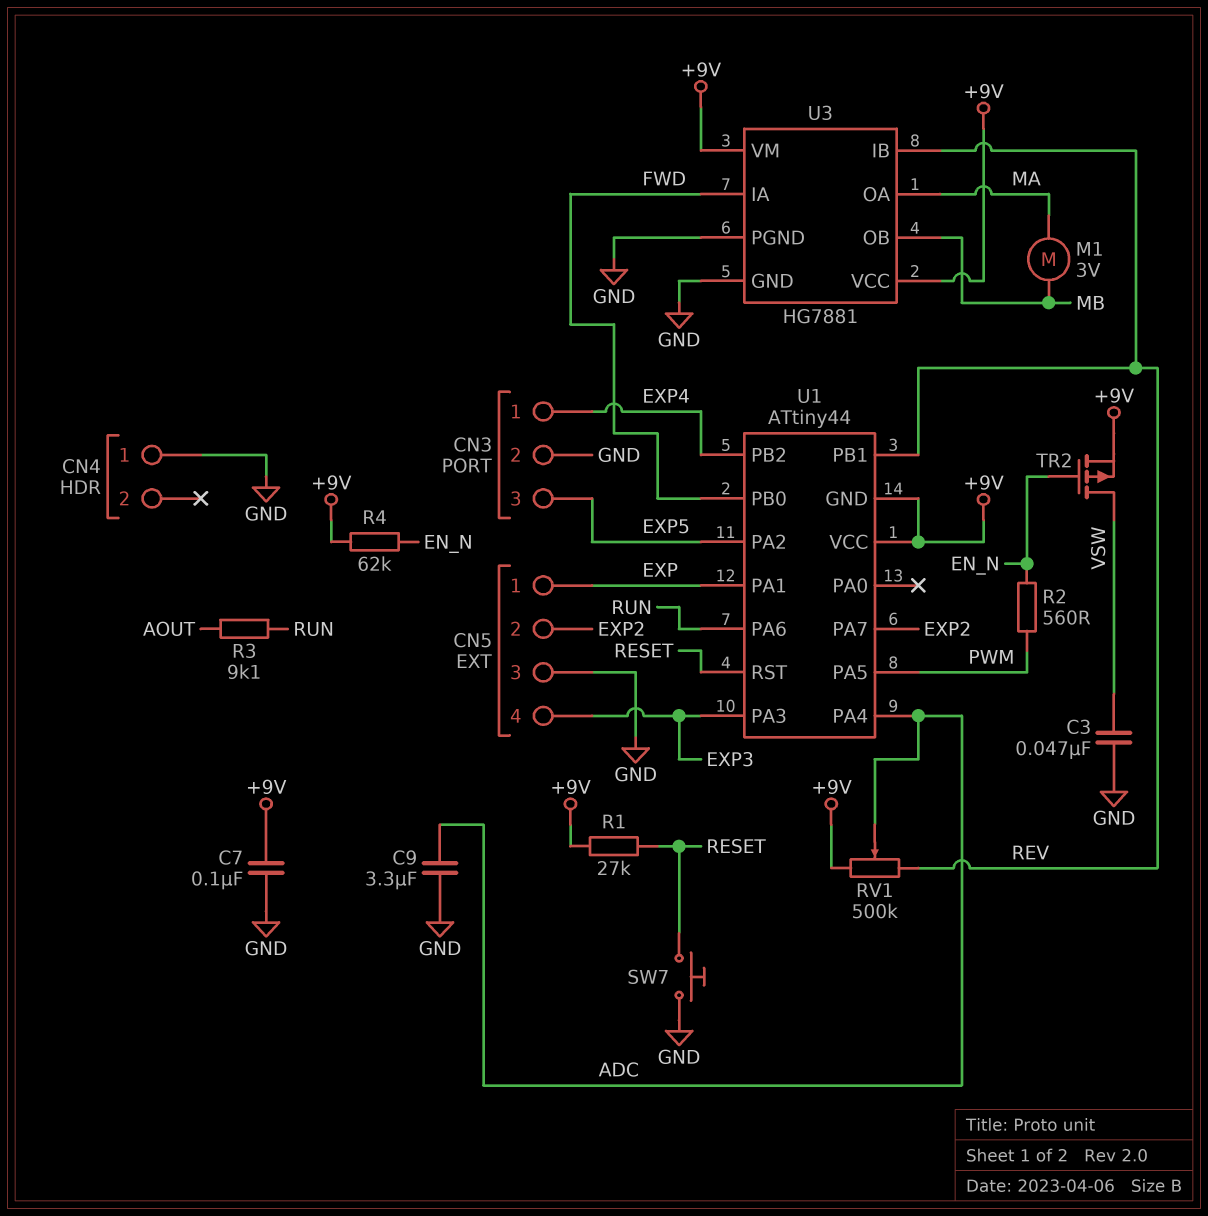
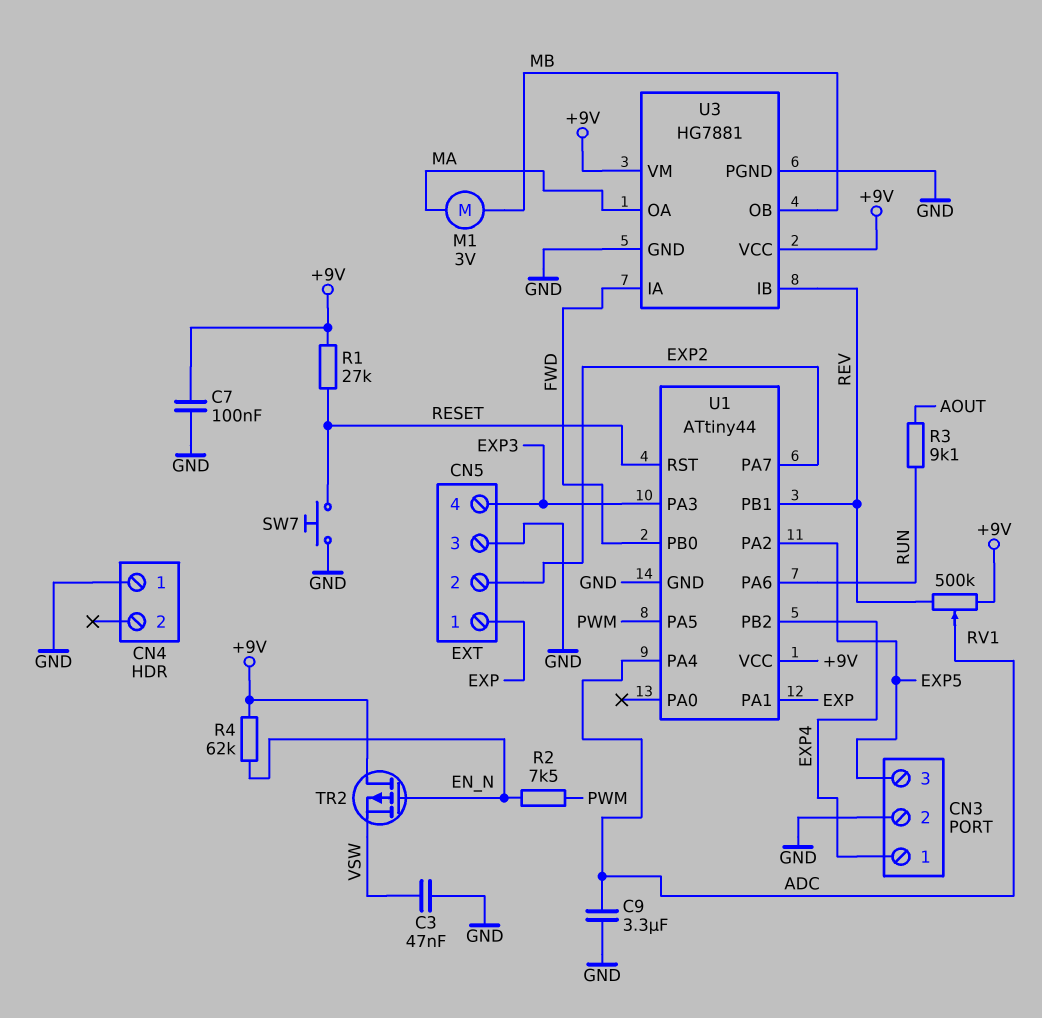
R2: 560 (EN_N, PWM) -> 7.5k (EN_N, PWM)
TR2: PMOS (G EN_N, D VSW, S +9V) -> PMOS (G EN_N, D +9V, S VSW)
U1 pin GND: +9V -> GND

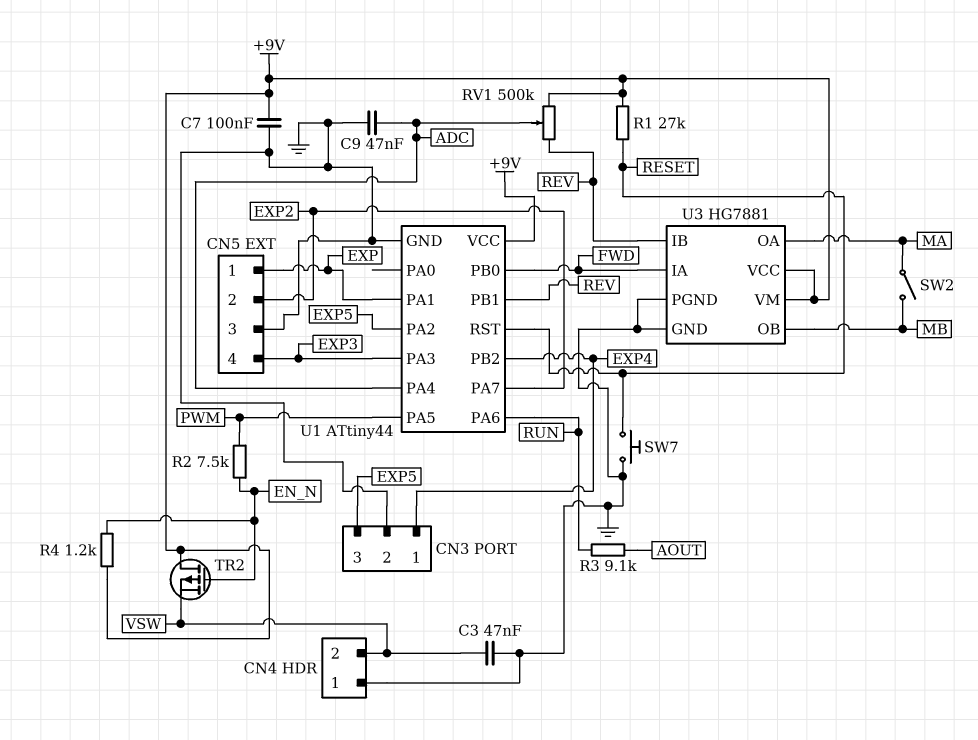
C9: 3.3uF (ADC, GND) -> 47nF (ADC, GND)
CN4 pin 2: none -> VSW
M1: motor 3V (MA, MB) -> none
R4: 62k (+9V, EN_N) -> 1.2k (+9V, EN_N)
SW2: none -> switch (MA, MB)

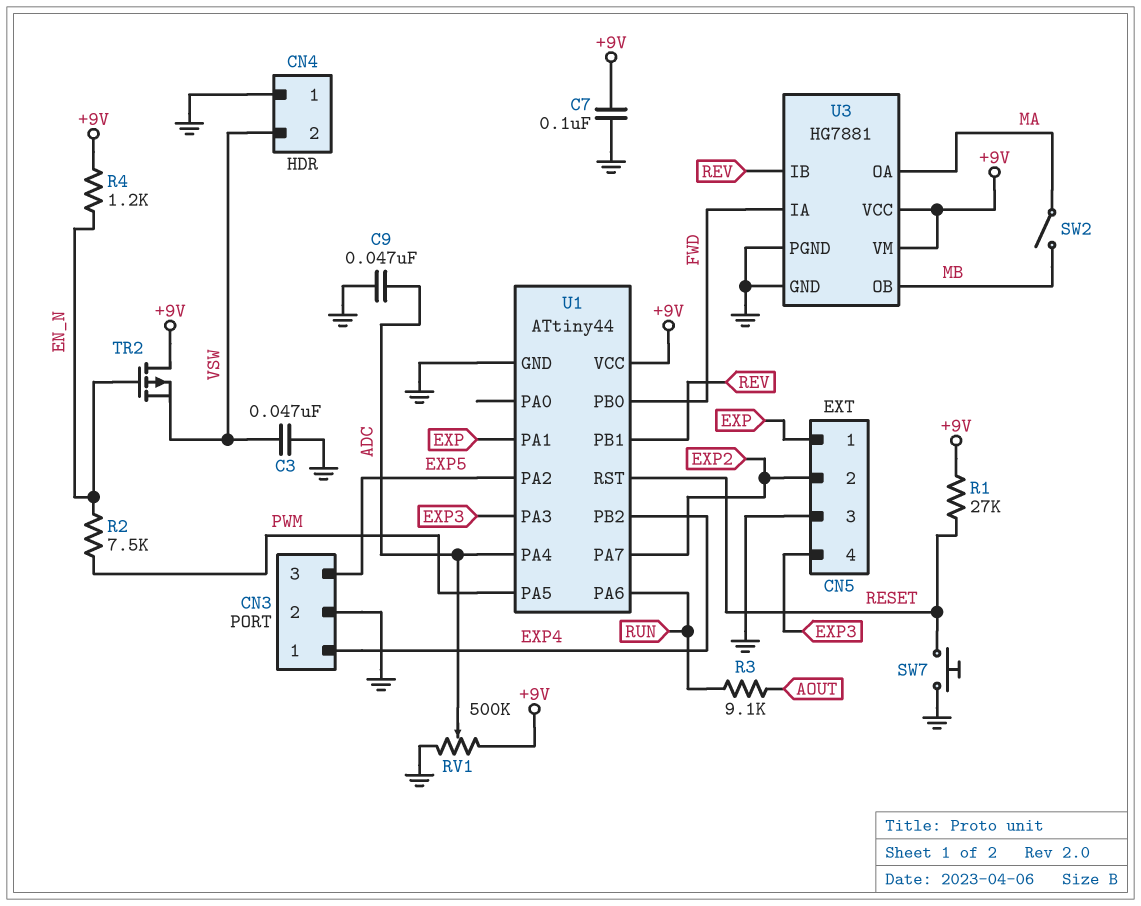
RV1: 500k (+9V, REV, wiper ADC) -> 500k (+9V, GND, wiper ADC)

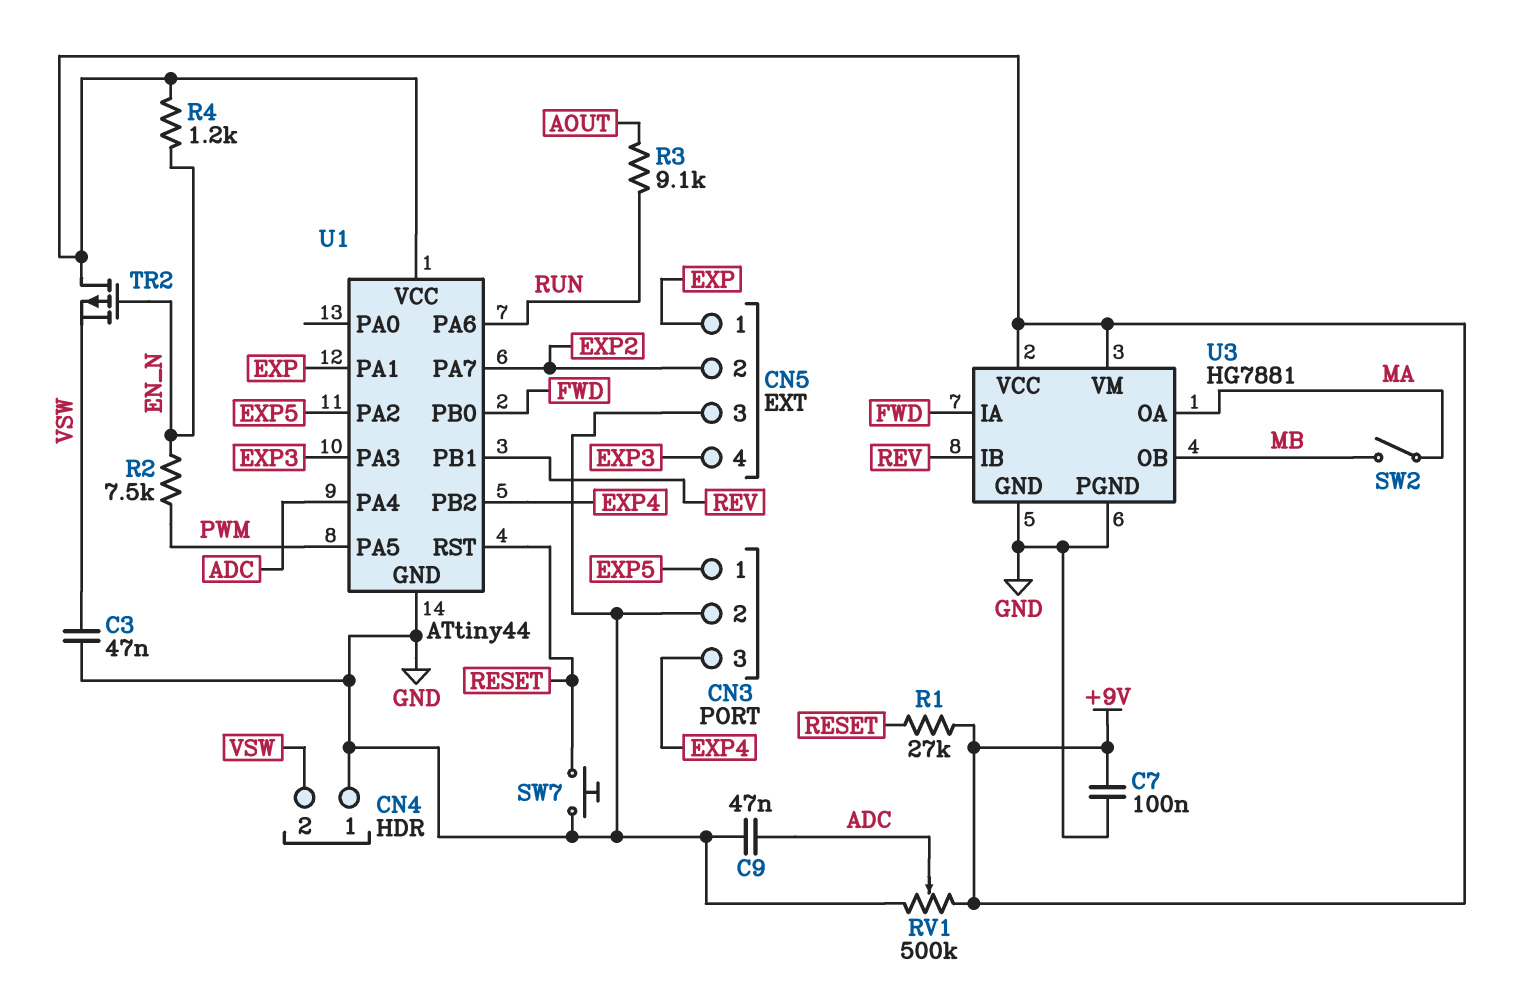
CN3 pin 1: EXP4 -> EXP5
CN3 pin 3: EXP5 -> EXP4

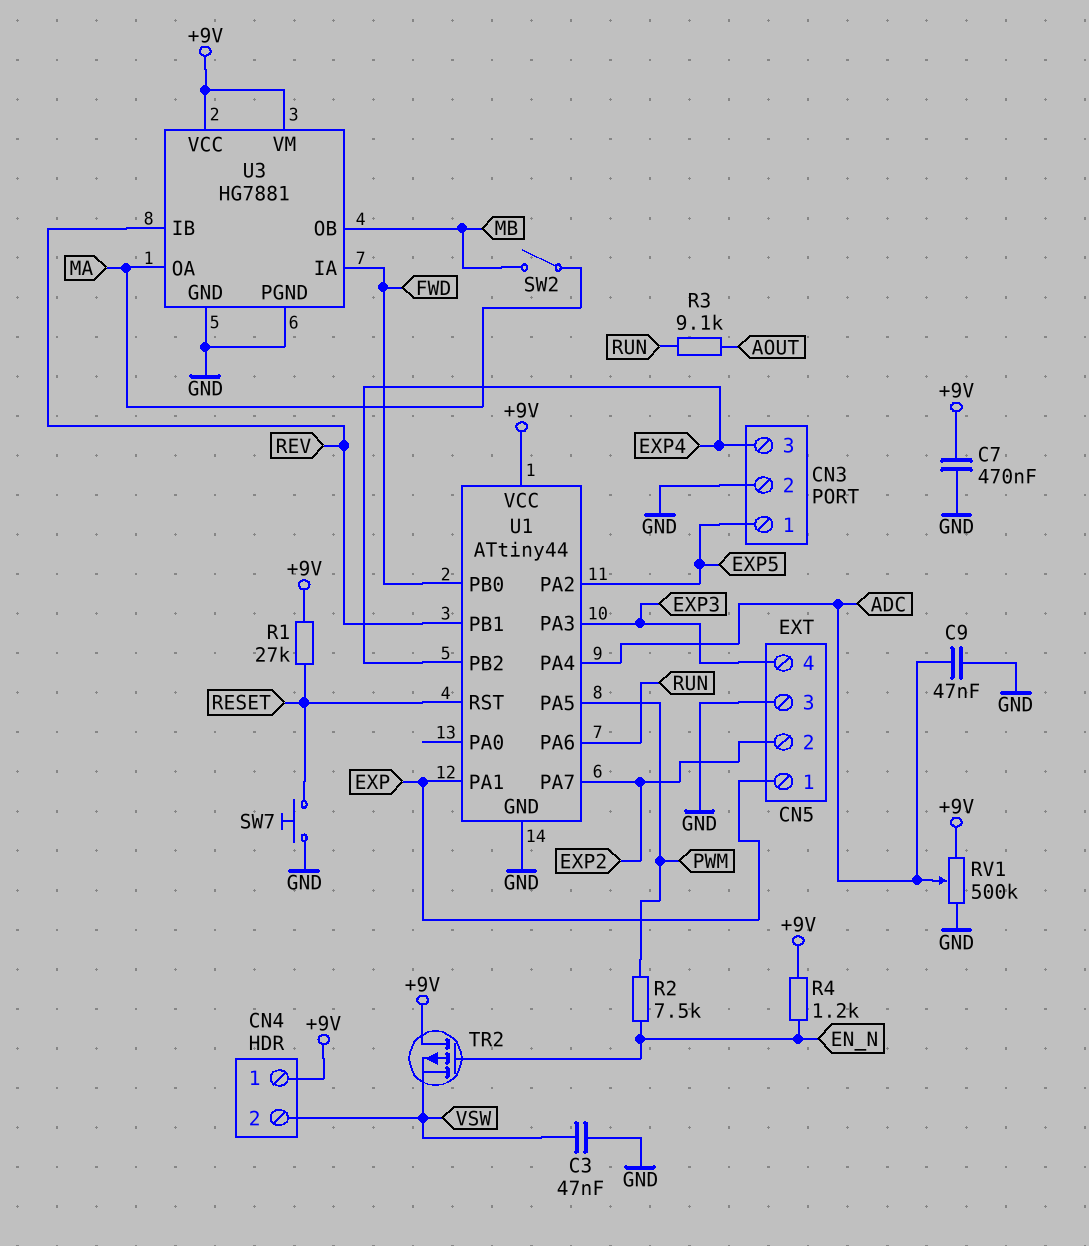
C7: 100nF (+9V, GND) -> 470nF (+9V, GND)
CN4 pin 1: GND -> +9V

